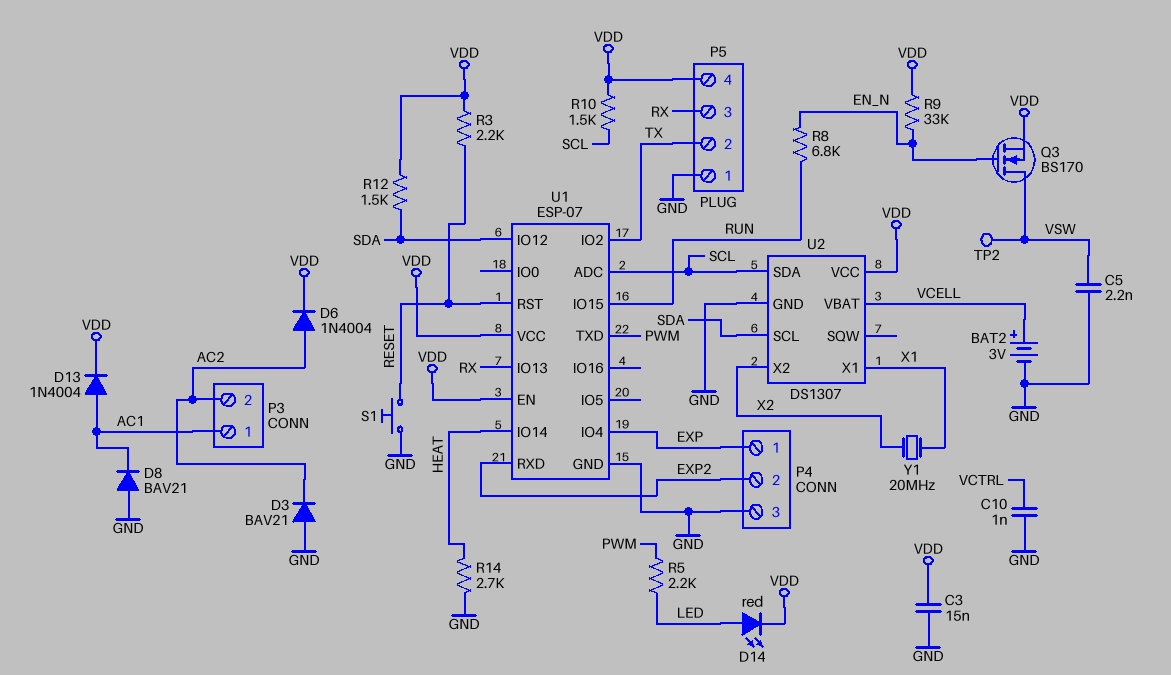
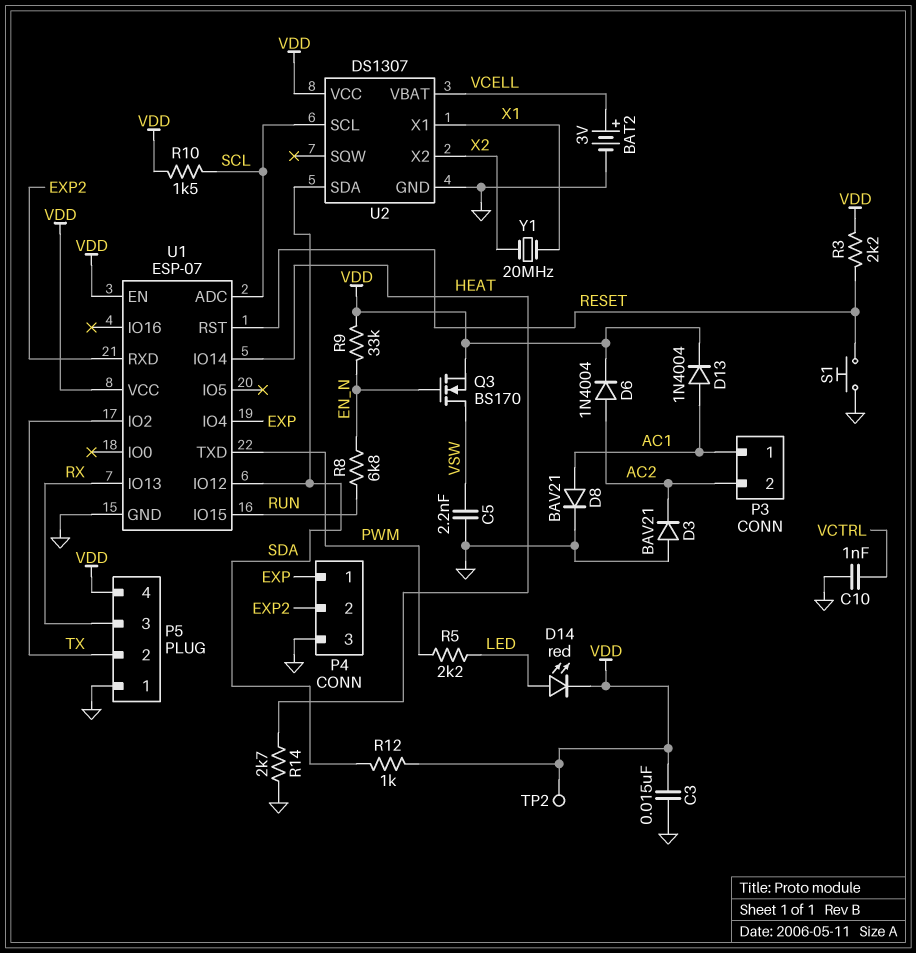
D8: diode BAV21 (A GND, K AC1) -> diode BAV21 (A AC1, K GND)
R12: 1.5k (SDA, VDD) -> 1k (SDA, VDD)
TP2: test point (VSW) -> test point (VDD)
U2 pin SCL: SDA -> SCL
U2 pin SDA: SCL -> SDA

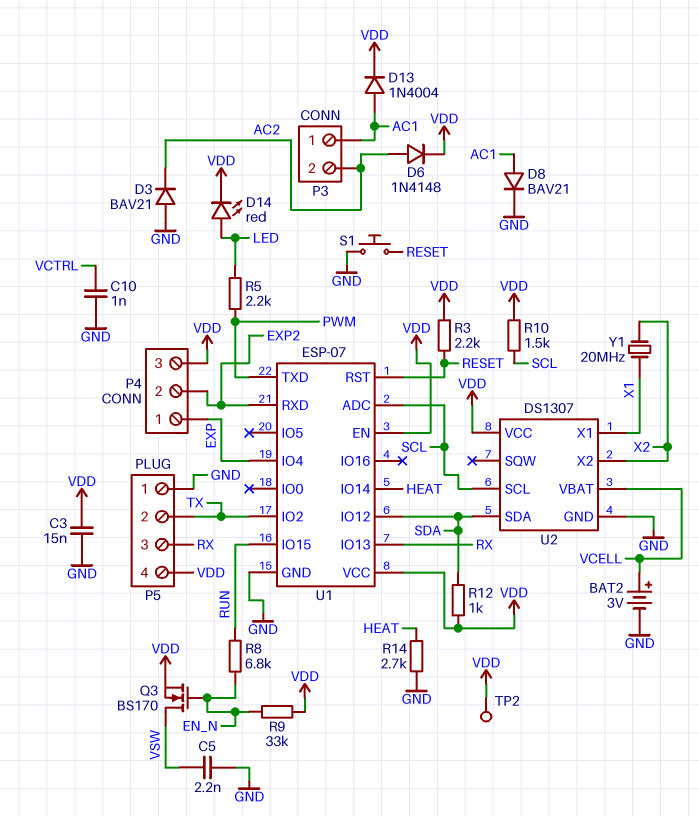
D6: diode 1N4004 (A AC2, K VDD) -> diode 1N4148 (A AC2, K VDD)
P4 pin 3: GND -> VDD

